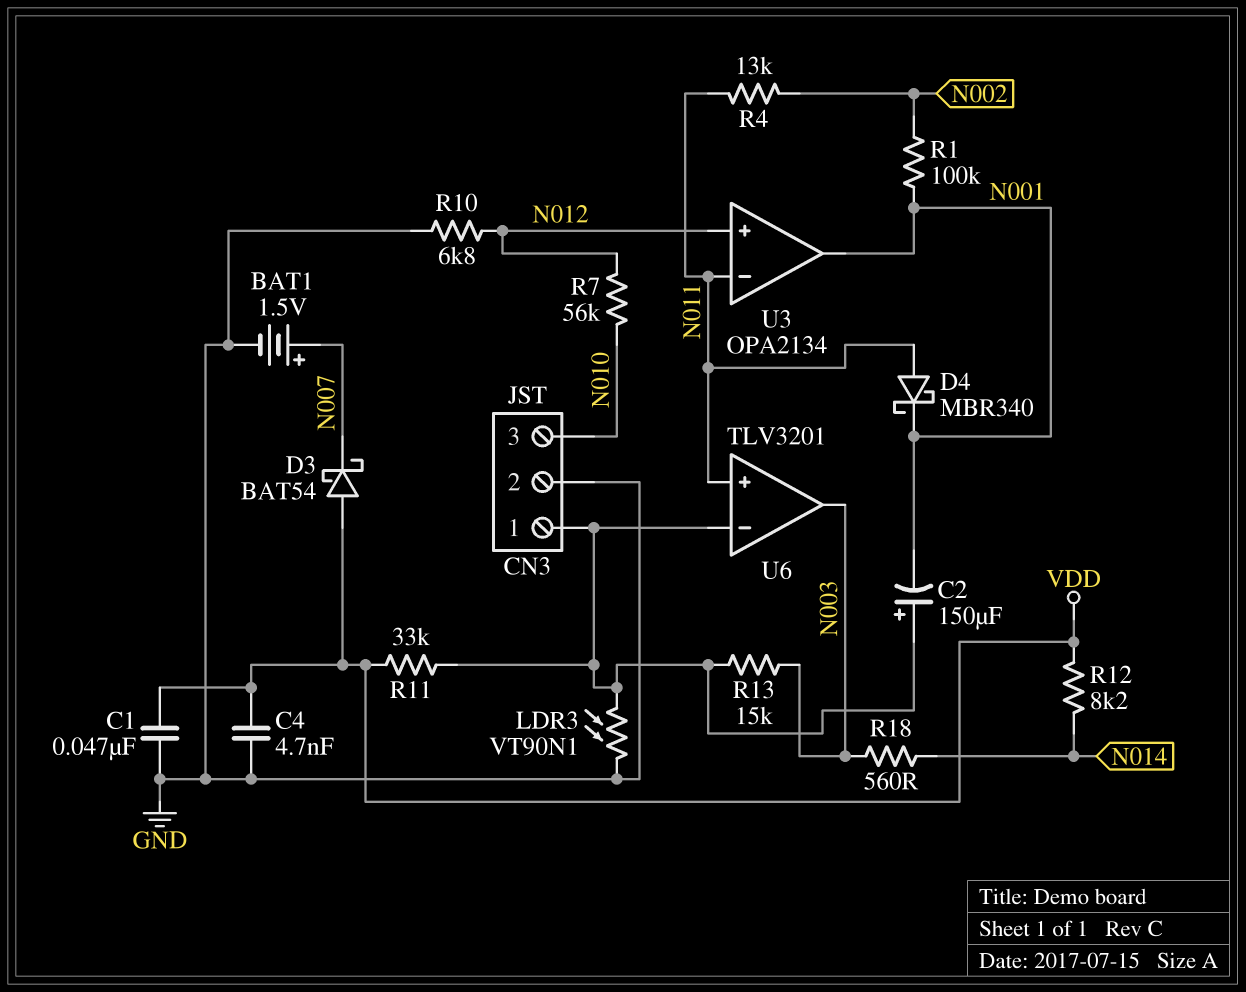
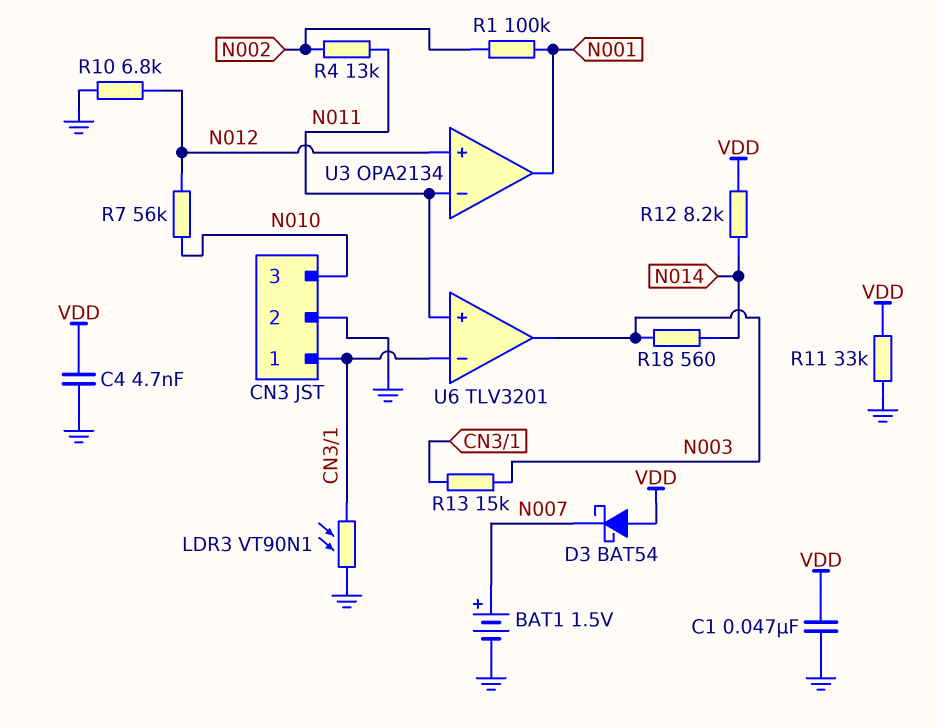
C2: 150uF (plus CN3/1, minus N001) -> none
D4: schottky MBR340 (A N011, K N001) -> none
R11: 33k (CN3/1, VDD) -> 33k (GND, VDD)

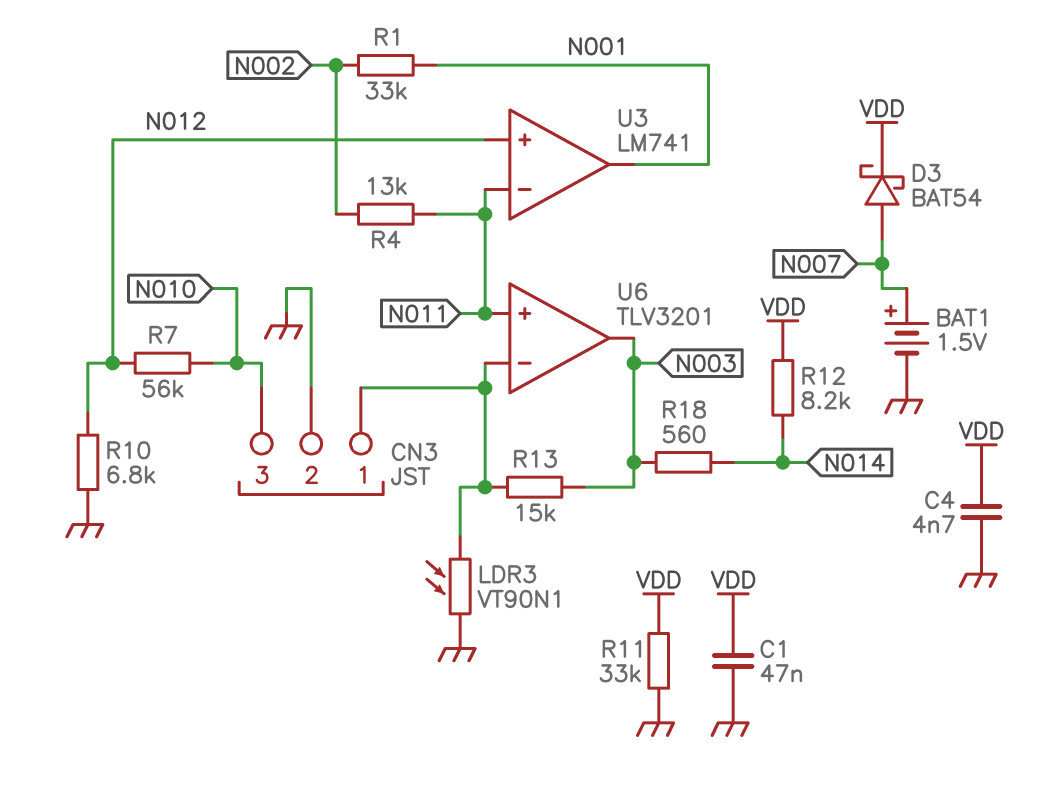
D3: schottky BAT54 (A VDD, K N007) -> schottky BAT54 (A N007, K VDD)
R1: 100k (N001, N002) -> 33k (N001, N002)
U3: OPA2134 -> LM741

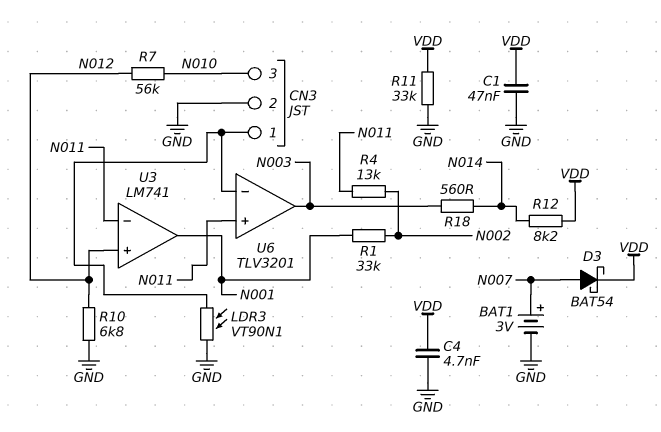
BAT1: 1.5V (plus N007, minus GND) -> 3V (plus N007, minus GND)
R13: 15k (CN3/1, N003) -> none

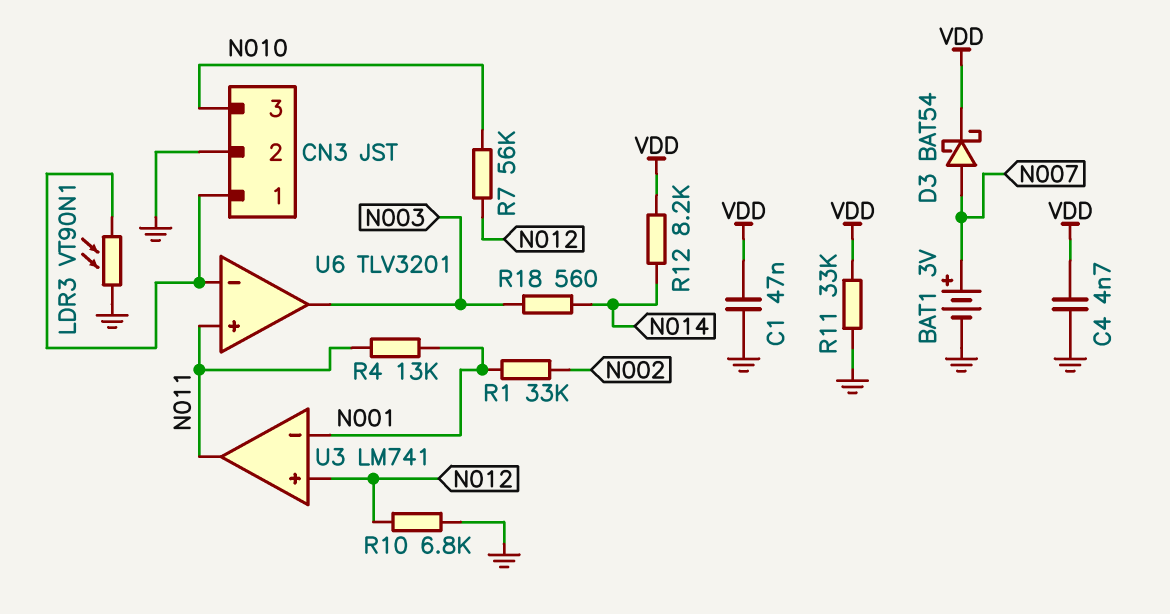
R4: 13k (N002, N011) -> 13k (N001, N011)
U3 pin in-: N011 -> N001
U3 pin out: N001 -> N011

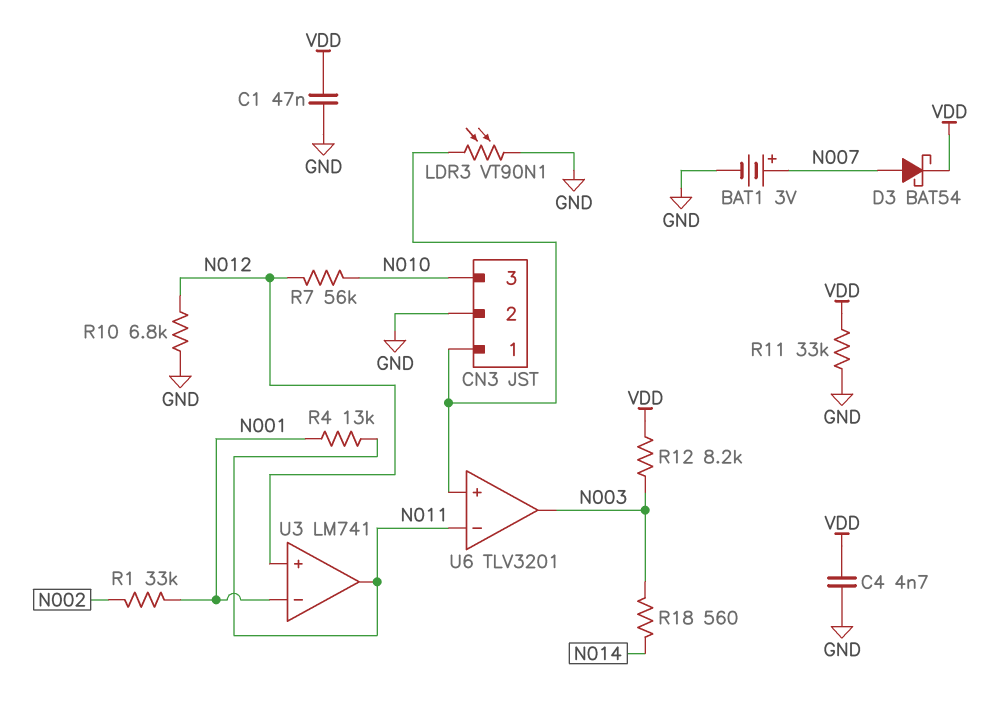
R12: 8.2k (N014, VDD) -> 8.2k (N003, VDD)
U6 pin in+: N011 -> CN3/1
U6 pin in-: CN3/1 -> N011

